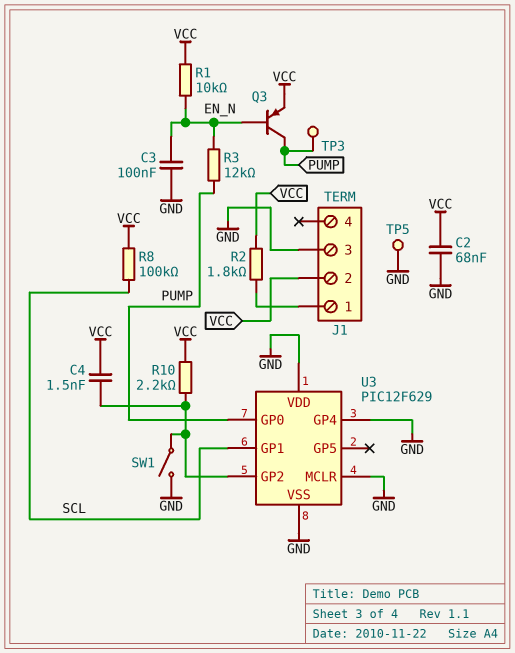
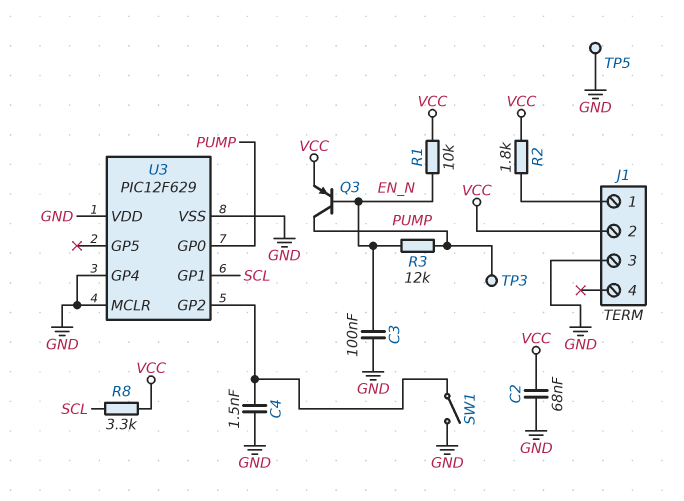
C4: 1.5nF (U3/GP2, VCC) -> 1.5nF (GND, U3/GP2)
R8: 100k (SCL, VCC) -> 3.3k (SCL, VCC)
R10: 2.2k (U3/GP2, VCC) -> none

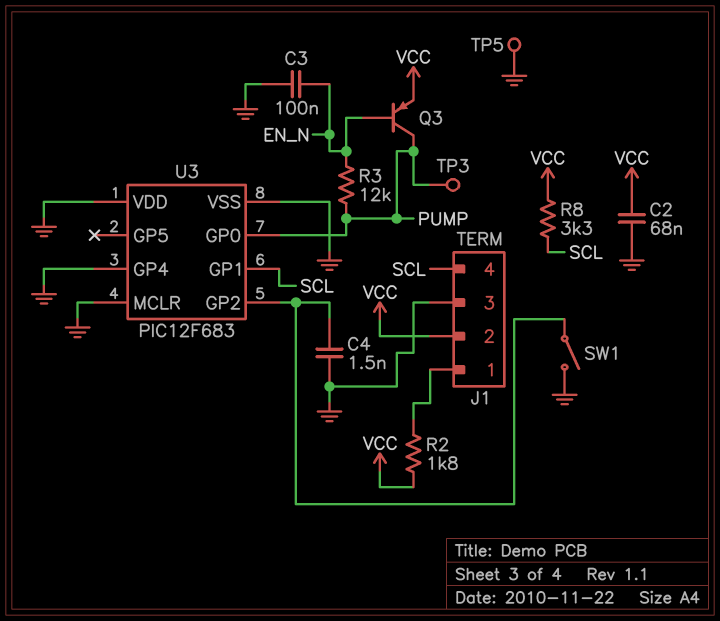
J1 pin 4: none -> SCL
R1: 10k (EN_N, VCC) -> none
U3: PIC12F629 -> PIC12F683

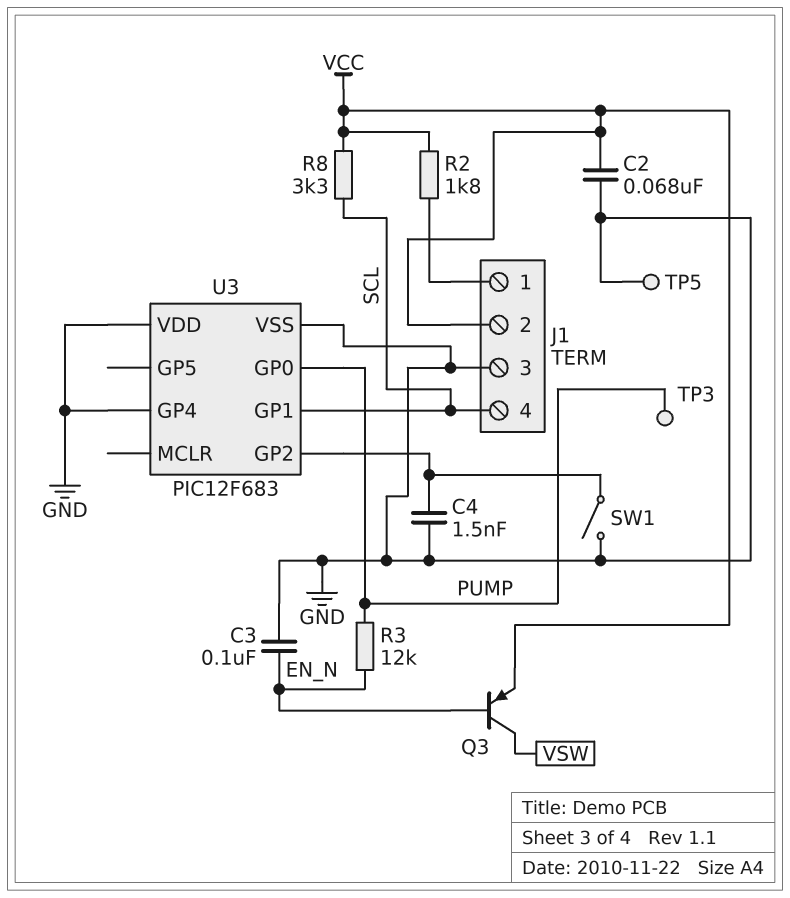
Q3: PNP (B EN_N, C PUMP, E VCC) -> PNP (B EN_N, C VSW, E VCC)
U3 pin MCLR: GND -> none

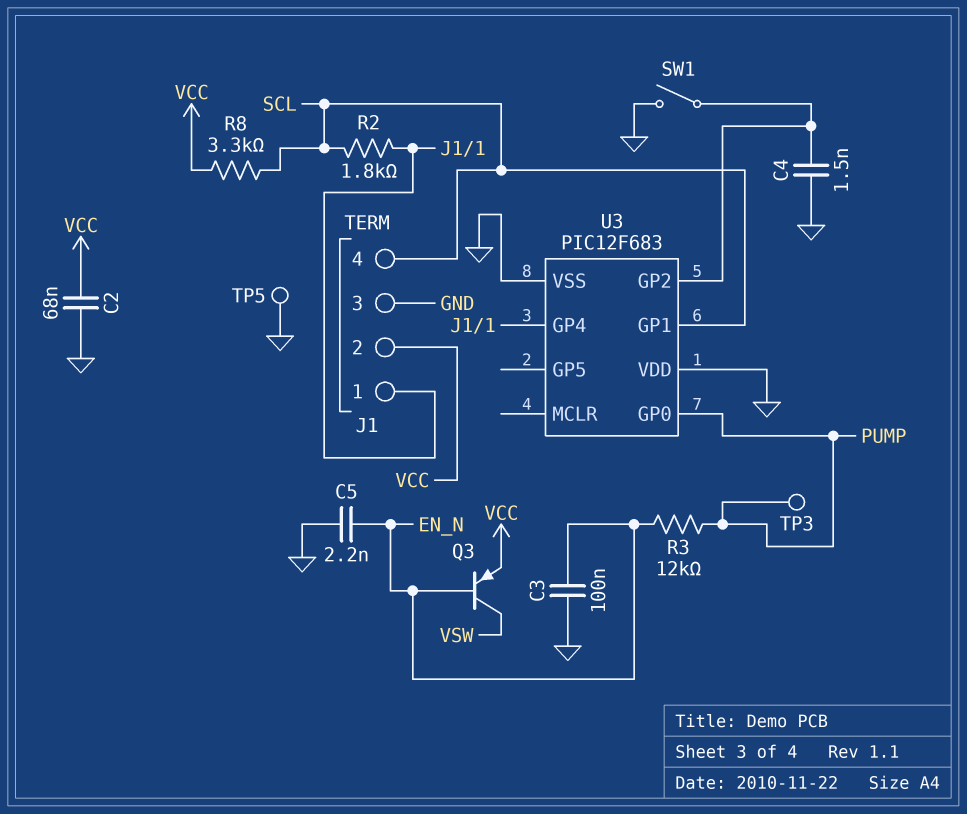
C5: none -> 2.2nF (EN_N, GND)
R2: 1.8k (J1/1, VCC) -> 1.8k (J1/1, SCL)
U3 pin GP4: GND -> J1/1

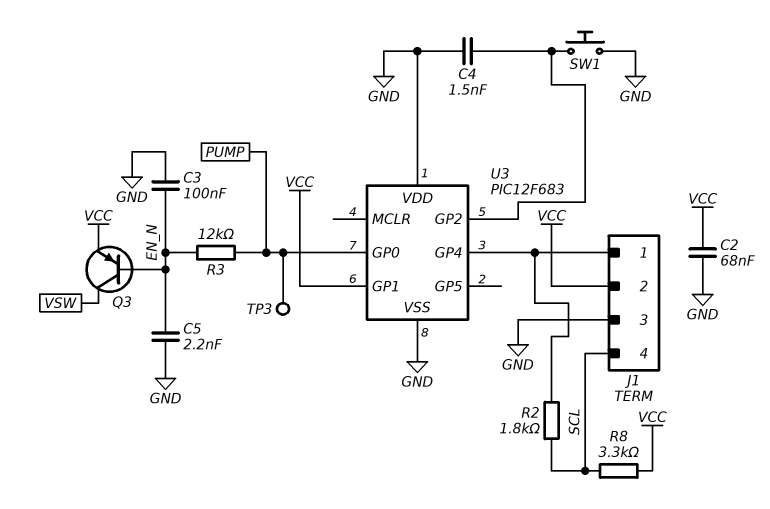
SW1: switch (GND, U3/GP2) -> button (GND, U3/GP2)
TP5: test point (GND) -> none
U3 pin GP1: SCL -> VCC

